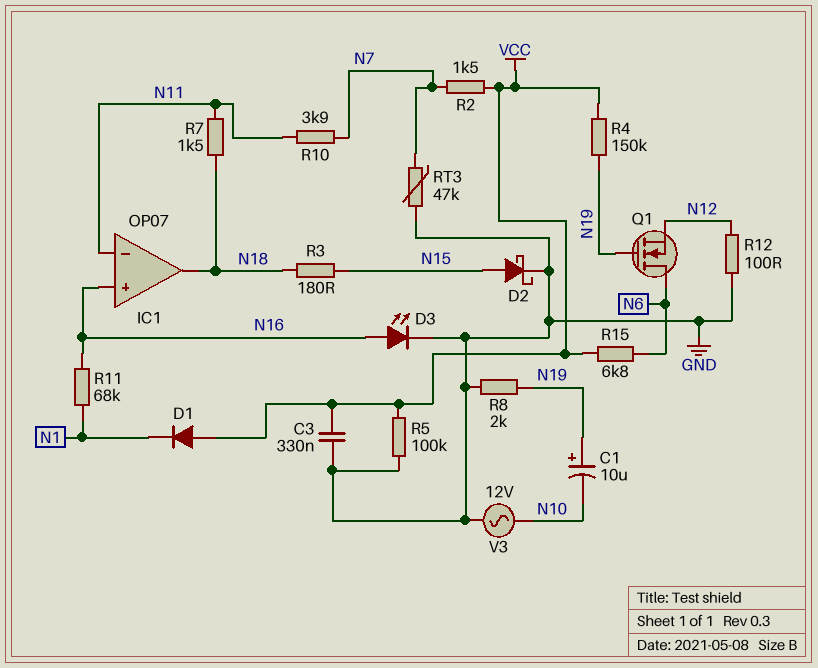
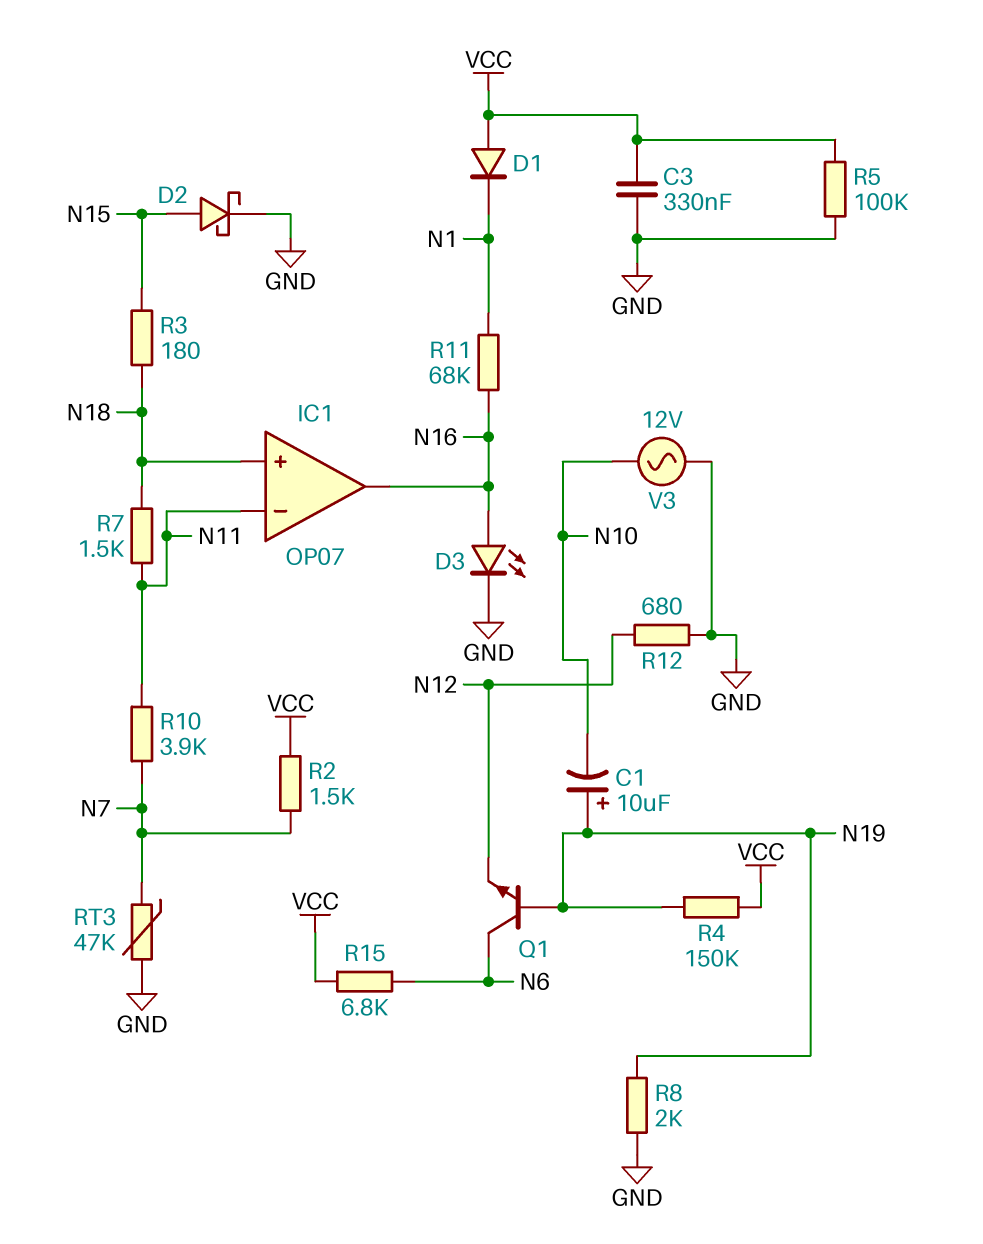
IC1 pin in+: N16 -> N18
IC1 pin out: N18 -> N16
Q1: NMOS (G N19, D N6, S N12) -> NPN (B N19, C N6, E N12)
R12: 100 (GND, N12) -> 680 (GND, N12)

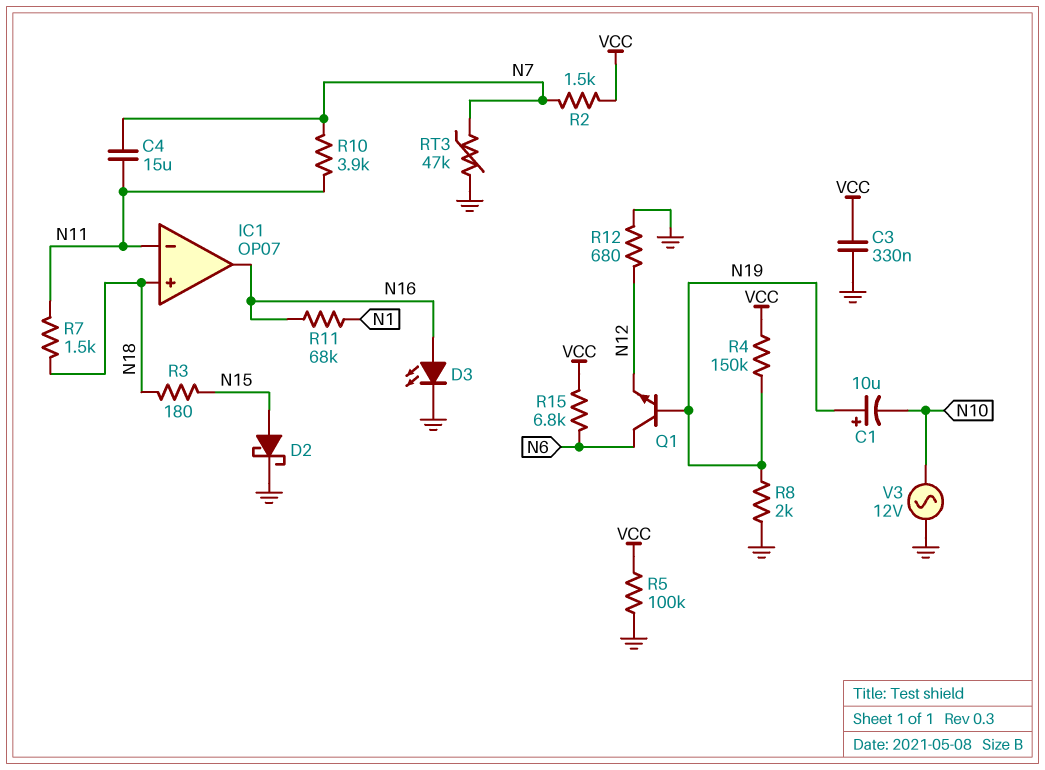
C4: none -> 15uF (N7, N11)
D1: diode (A VCC, K N1) -> none

